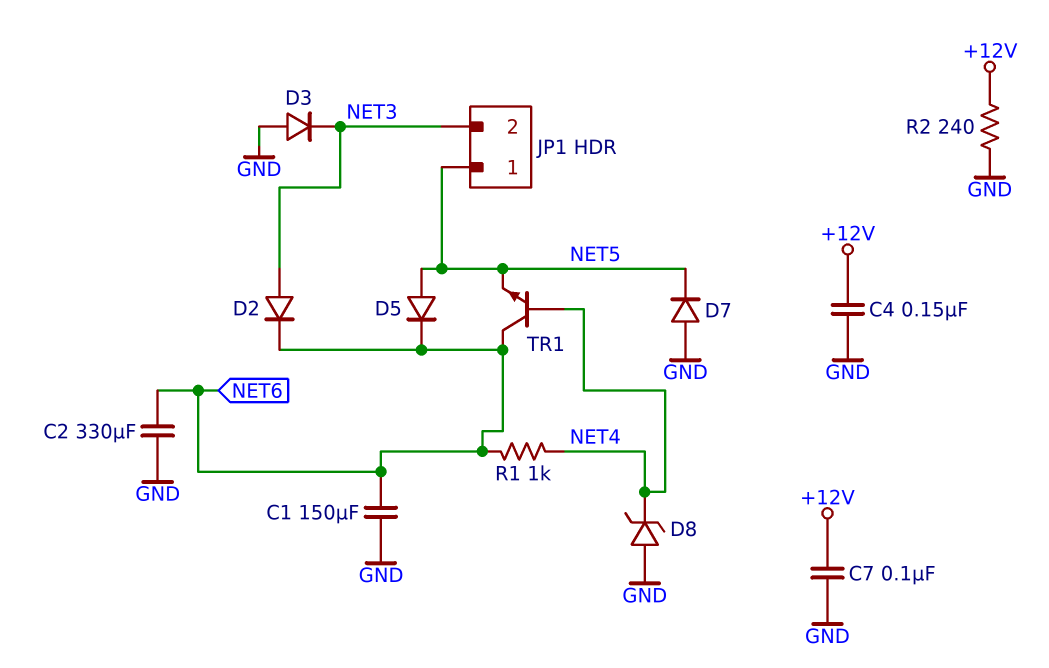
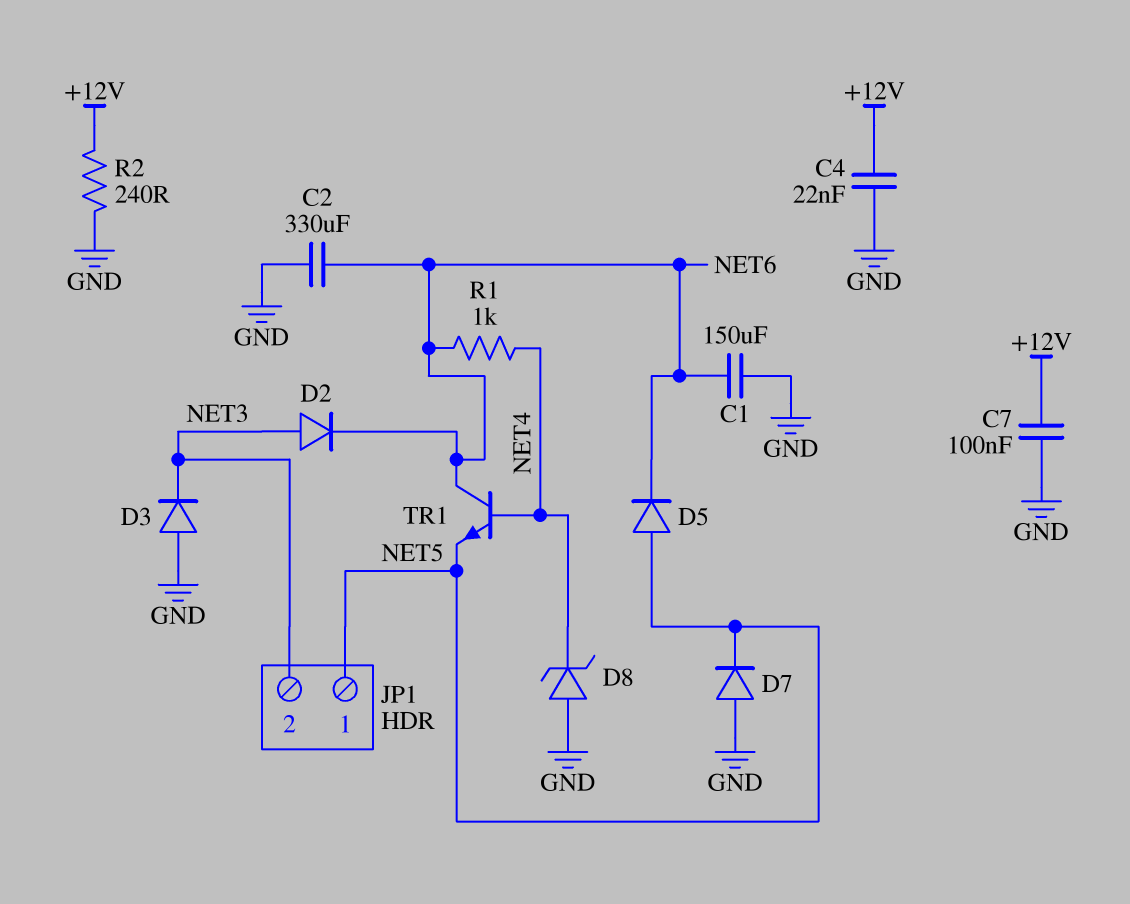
C4: 150nF (+12V, GND) -> 22nF (+12V, GND)

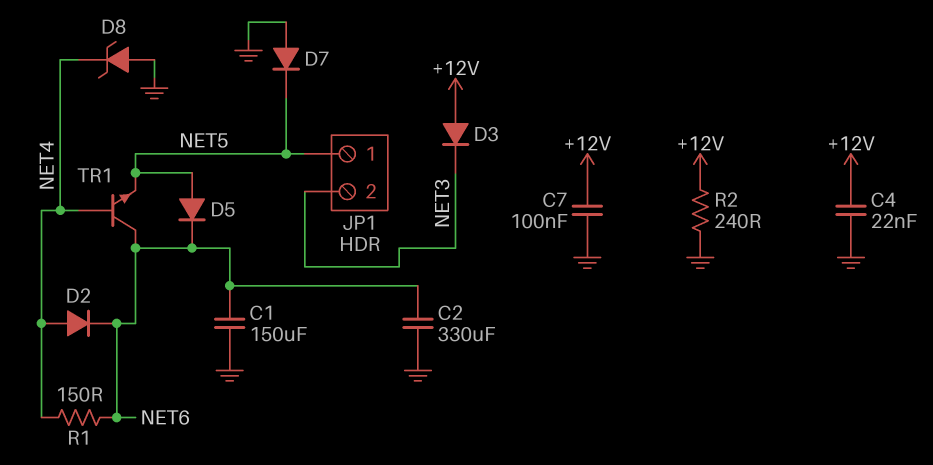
D2: diode (A NET3, K NET6) -> diode (A NET4, K NET6)
D3: diode (A GND, K NET3) -> diode (A +12V, K NET3)
R1: 1k (NET4, NET6) -> 150 (NET4, NET6)

